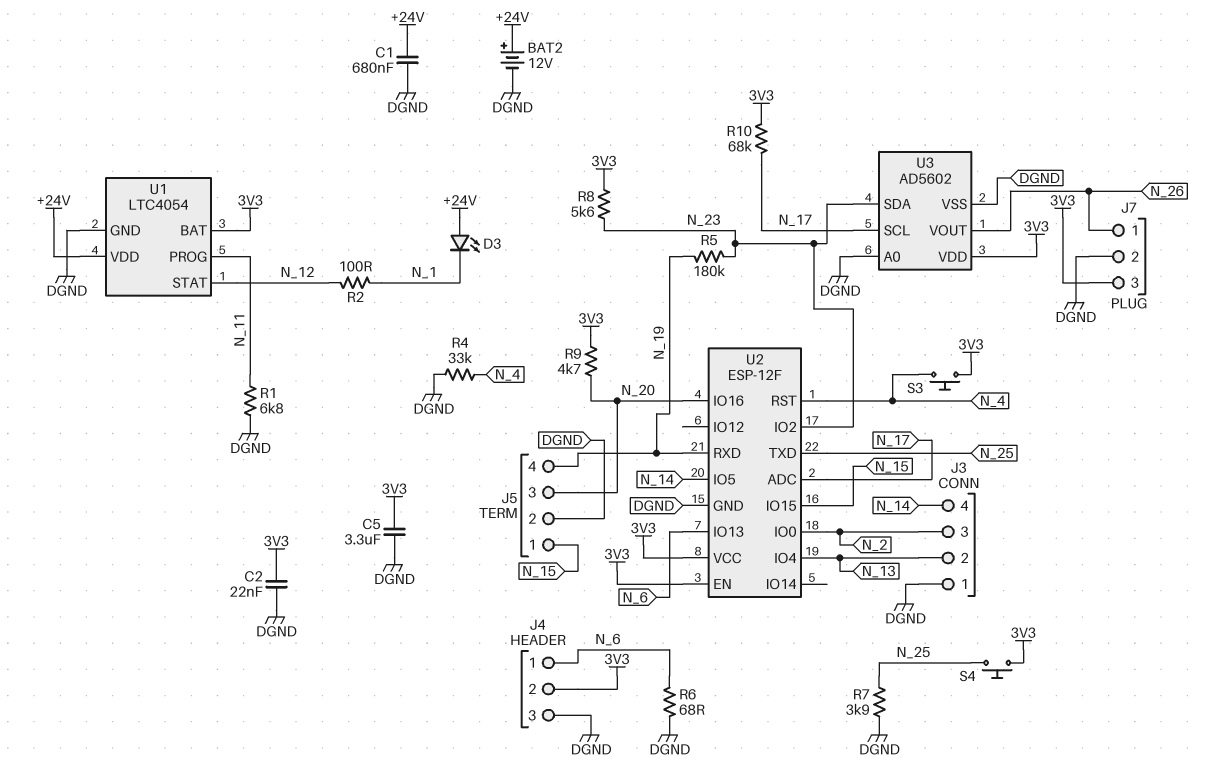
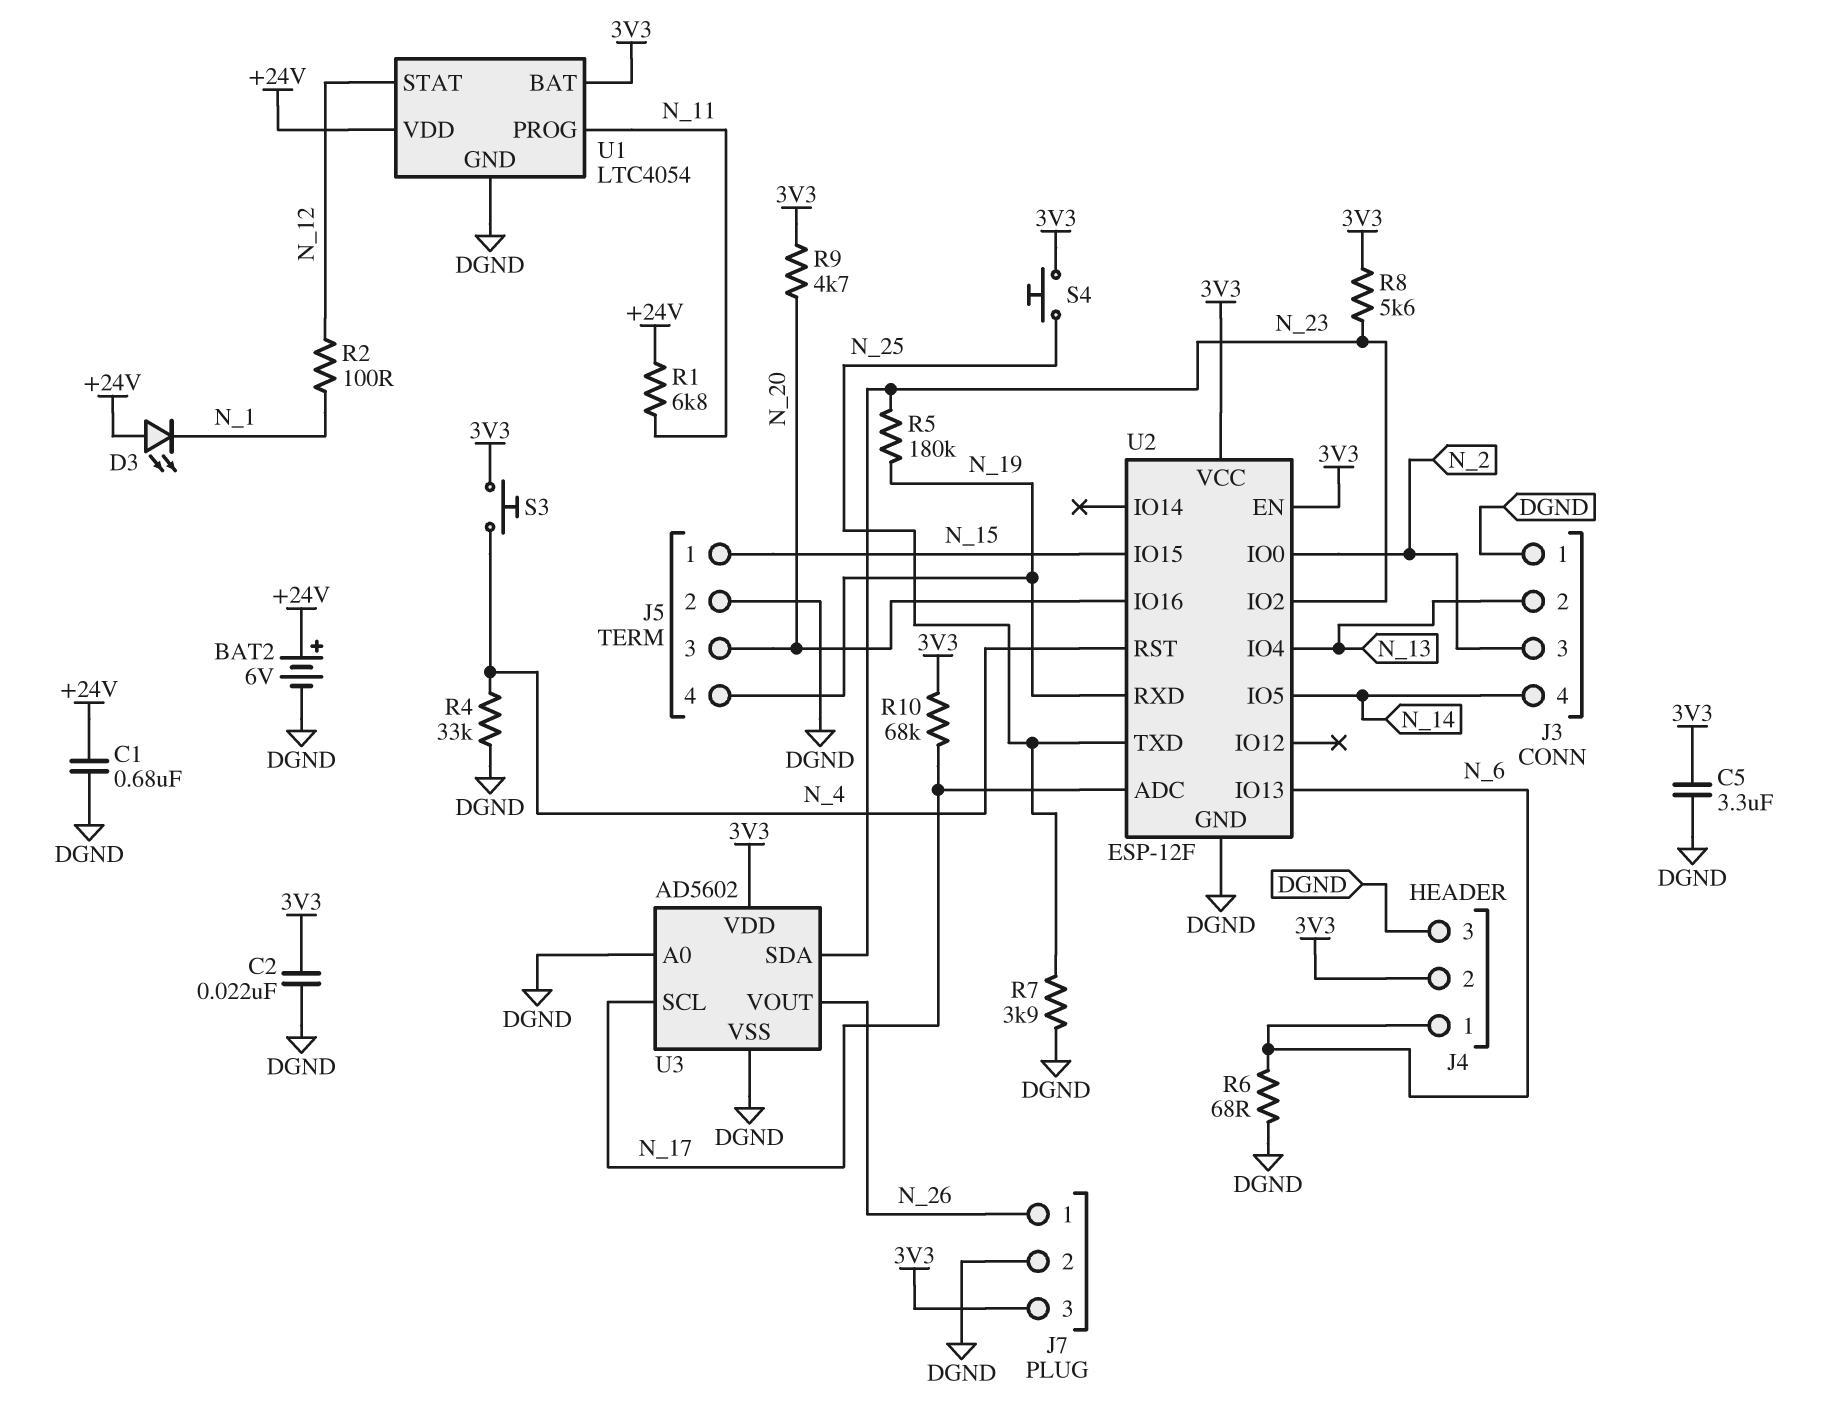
BAT2: 12V (plus +24V, minus DGND) -> 6V (plus +24V, minus DGND)
R1: 6.8k (DGND, N_11) -> 6.8k (+24V, N_11)

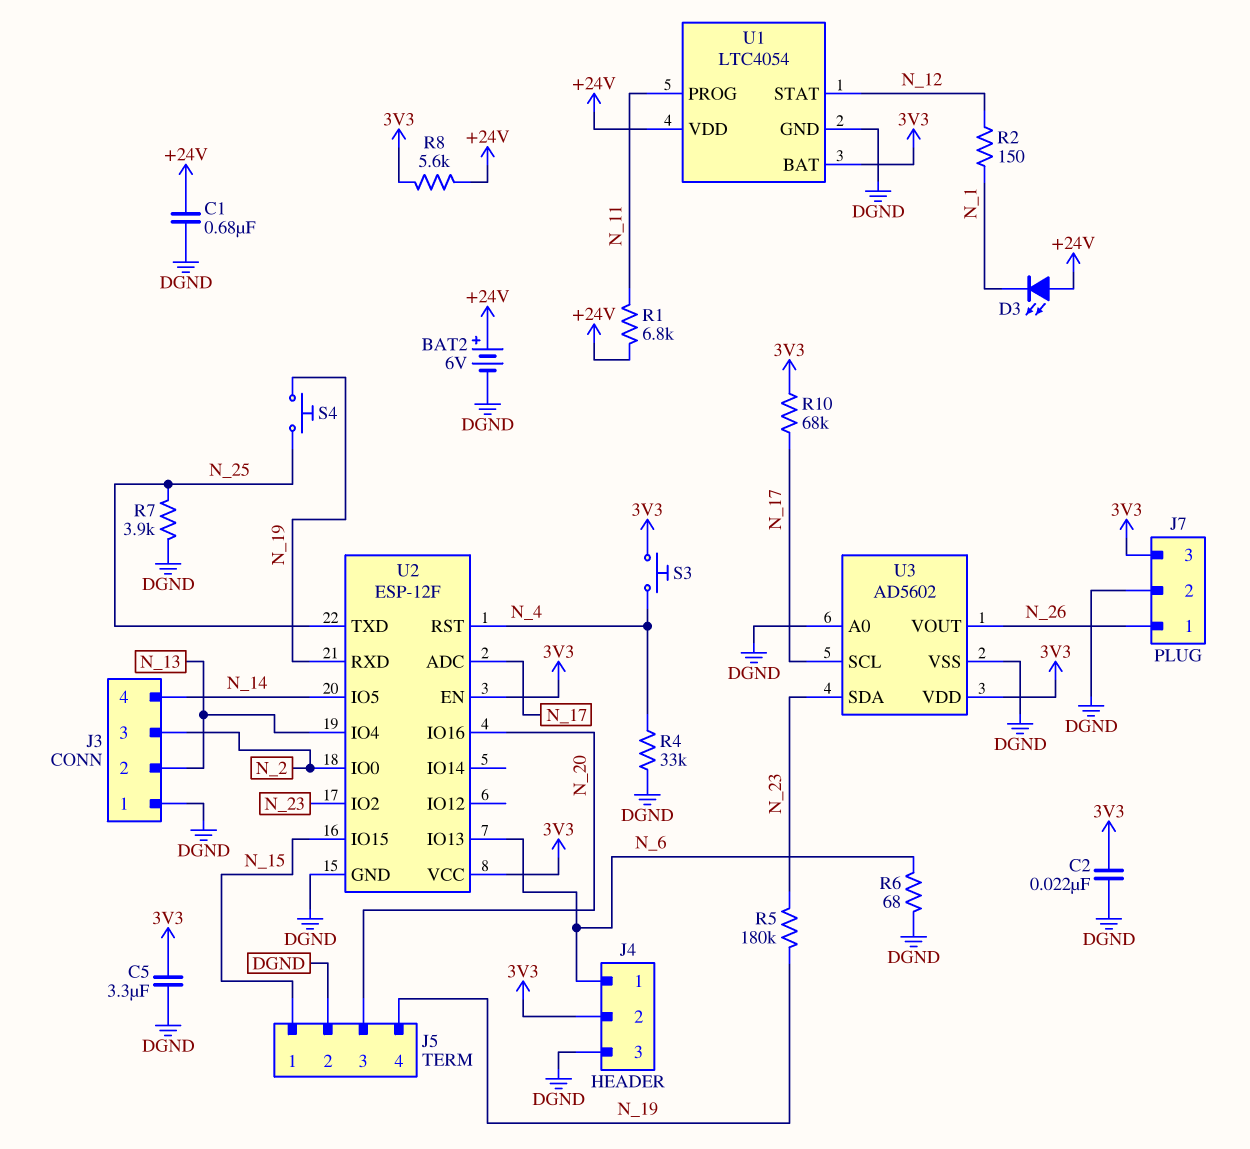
R2: 100 (N_1, N_12) -> 150 (N_1, N_12)
R8: 5.6k (3V3, N_23) -> 5.6k (+24V, 3V3)
R9: 4.7k (3V3, N_20) -> none
S4: button (3V3, N_25) -> button (N_19, N_25)

